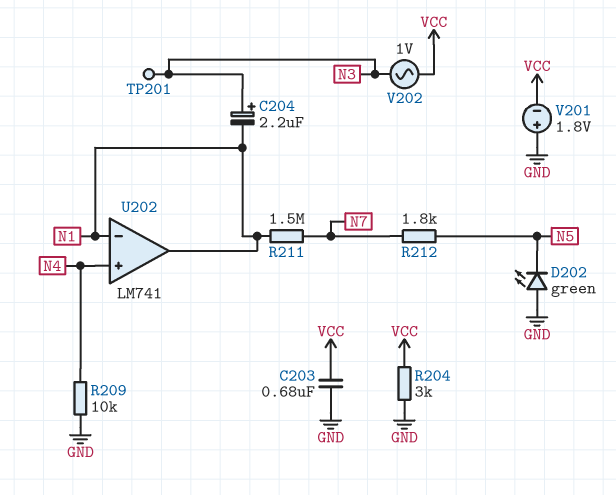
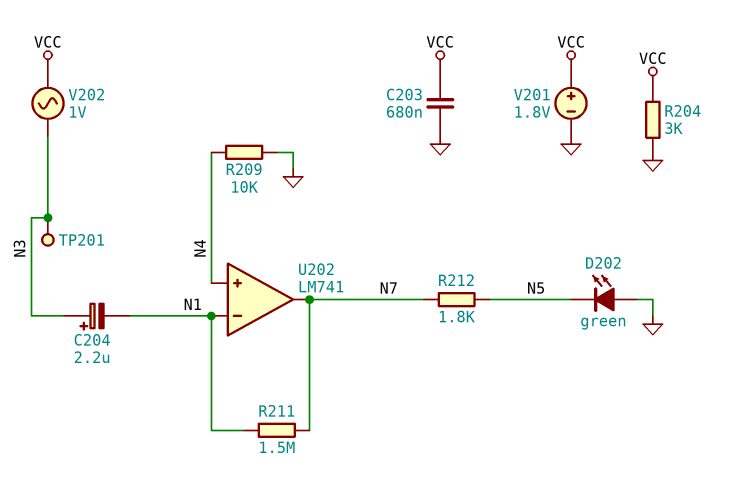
U202 pin out: N1 -> N7
V201: 1.8V (plus GND, minus VCC) -> 1.8V (plus VCC, minus GND)

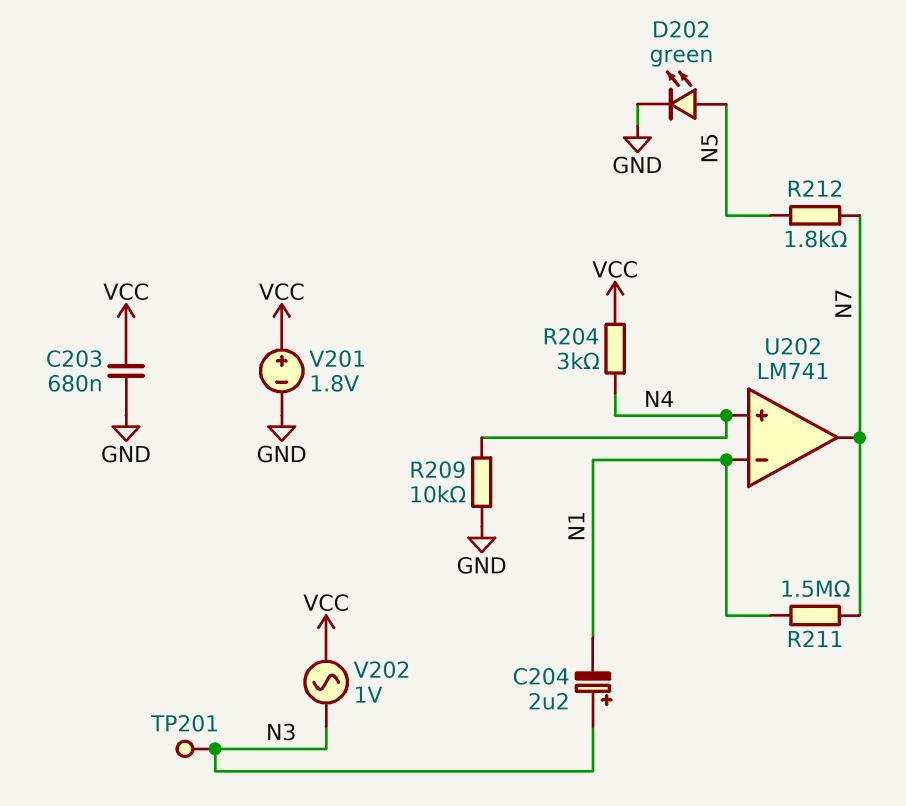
D202: LED green (A GND, K N5) -> LED green (A N5, K GND)
R204: 3k (GND, VCC) -> 3k (N4, VCC)

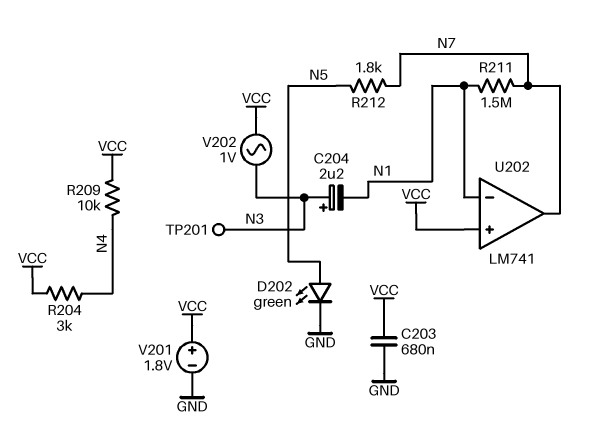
R209: 10k (GND, N4) -> 10k (N4, VCC)
U202 pin in+: N4 -> VCC

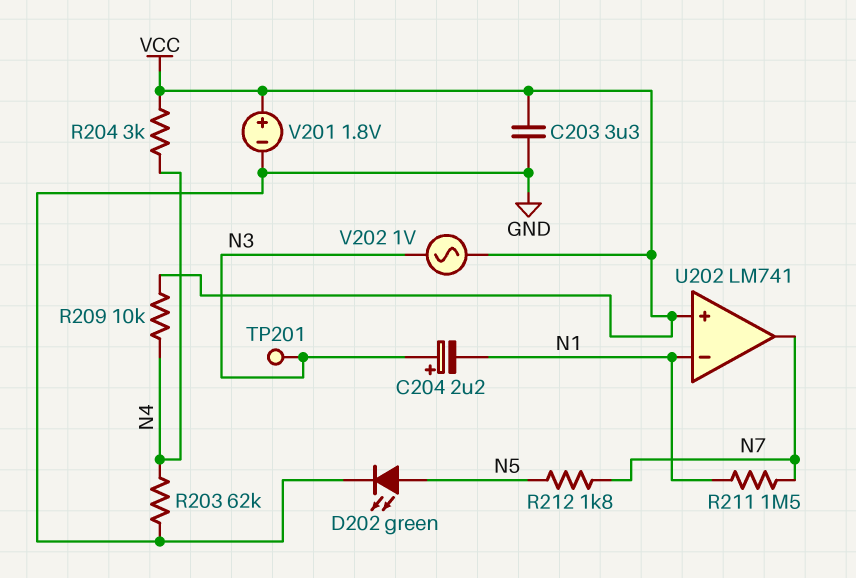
C203: 680nF (GND, VCC) -> 3.3uF (GND, VCC)
R203: none -> 62k (GND, N4)

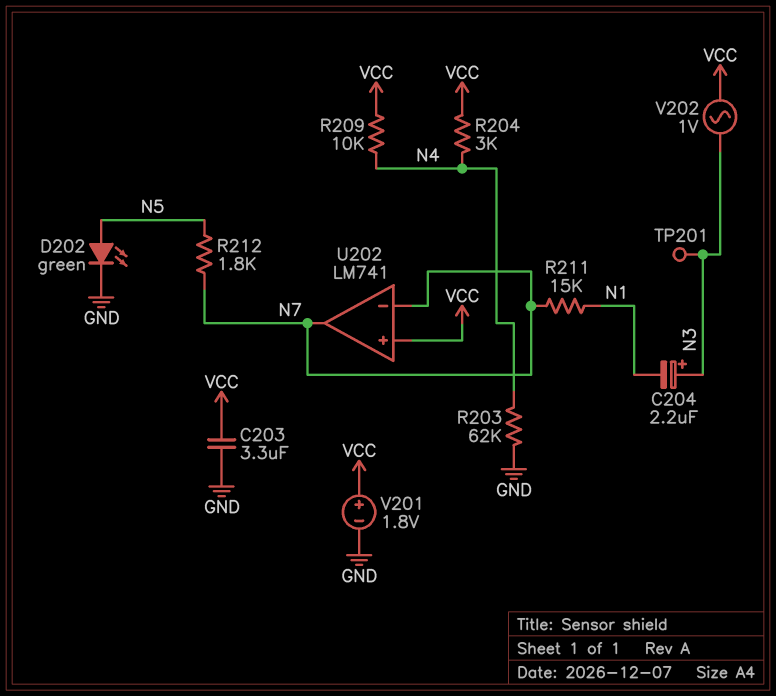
R211: 1.5M (N1, N7) -> 15k (N1, N7)
U202 pin in-: N1 -> N7

